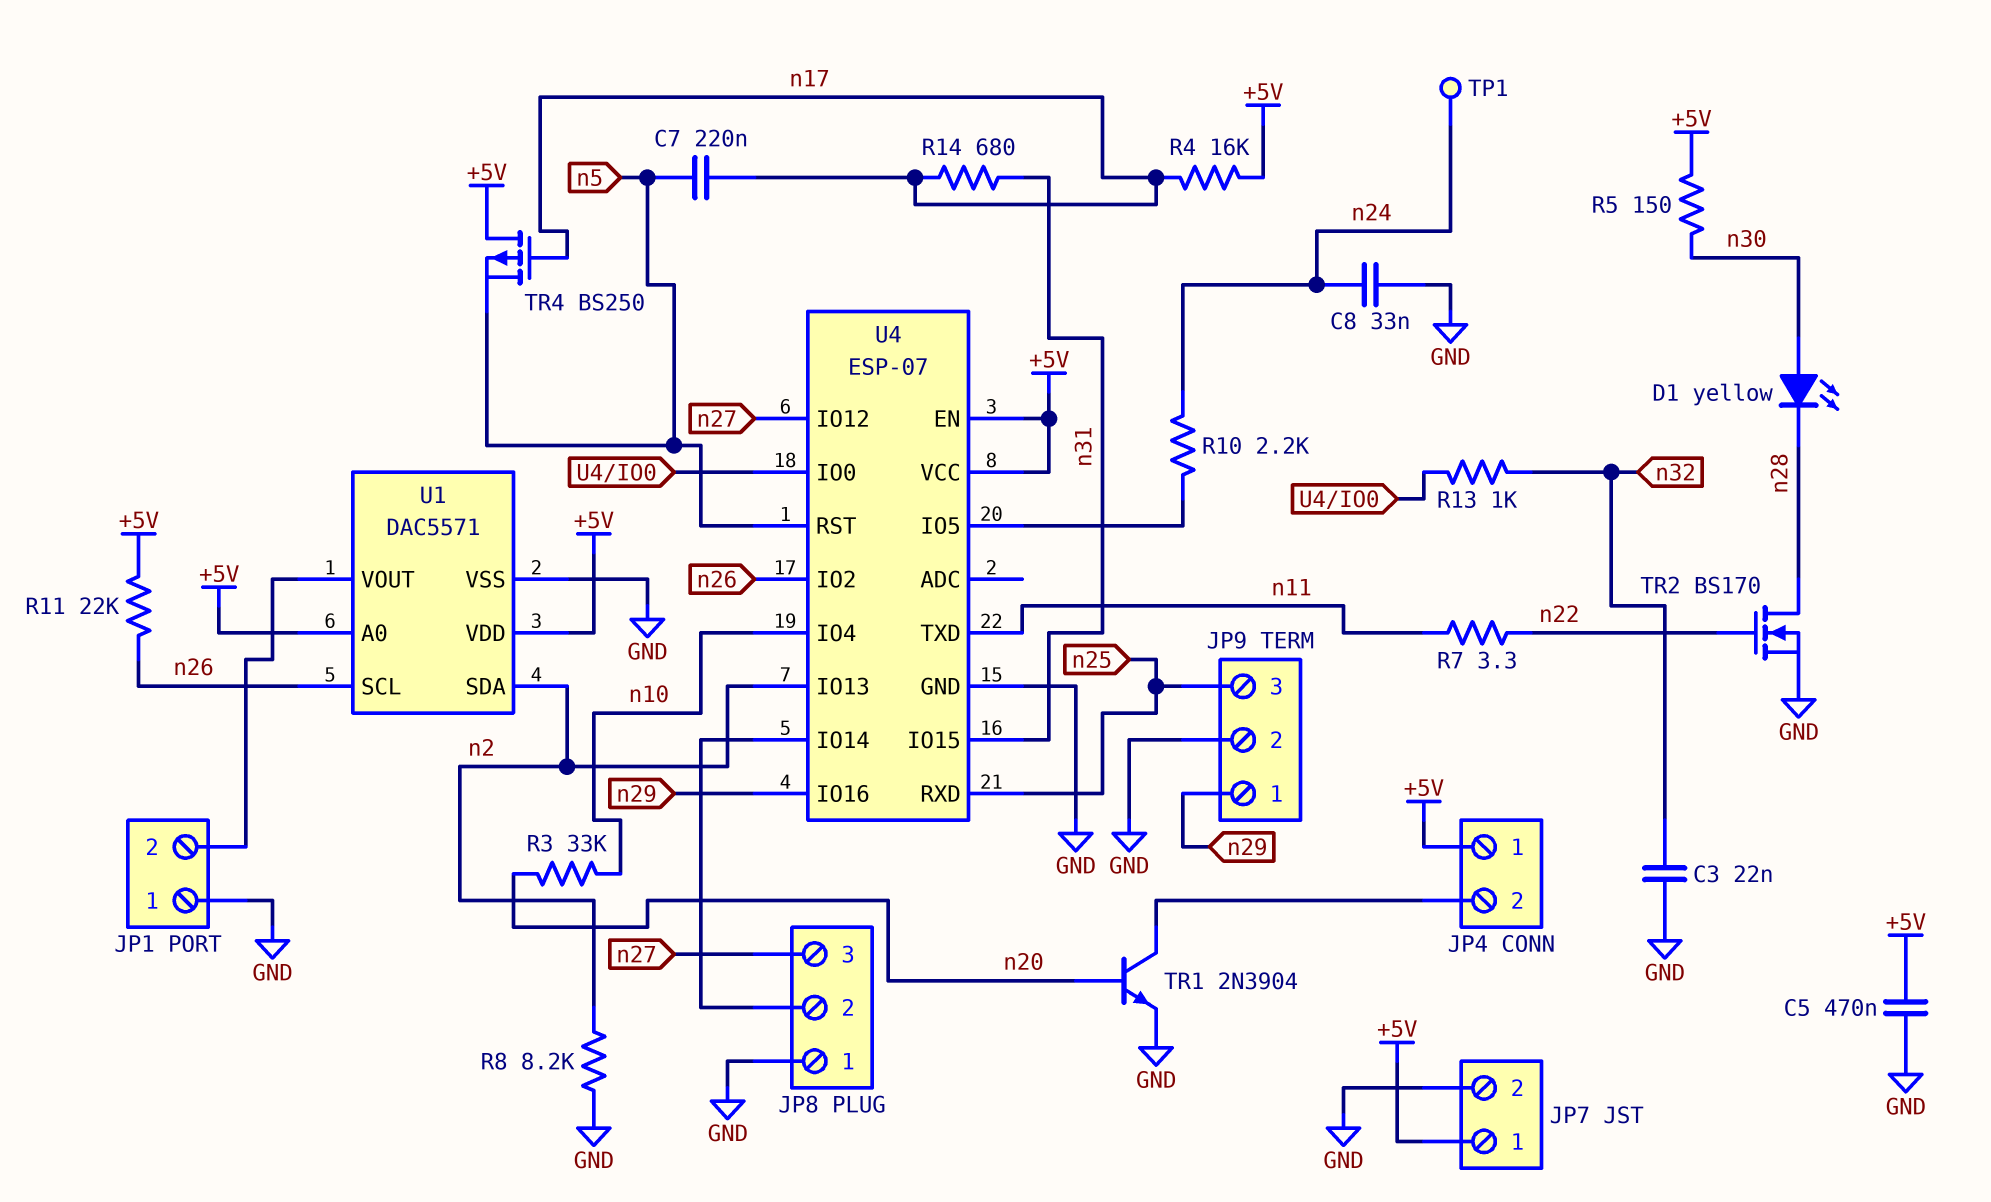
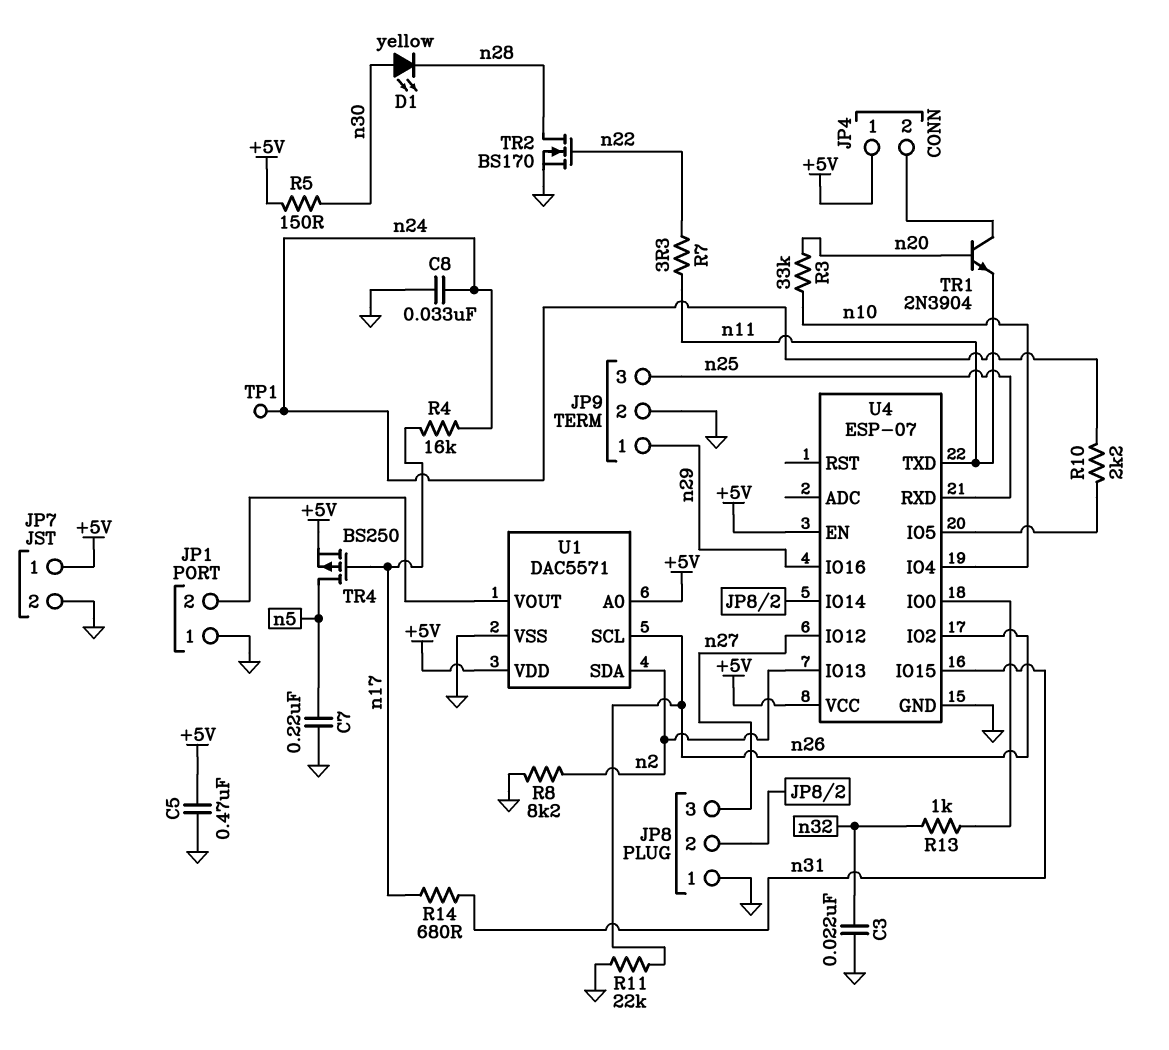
C7: 220nF (n5, n17) -> 220nF (GND, n5)
R4: 16k (+5V, n17) -> 16k (n17, n24)
R11: 22k (+5V, n26) -> 22k (GND, n26)
TR1: NPN 2N3904 (B n20, C JP4/2, E GND) -> NPN 2N3904 (B n20, C JP4/2, E n11)
TR4: PMOS BS250 (G n17, D +5V, S n5) -> PMOS BS250 (G n17, D n5, S +5V)
U4 pin RST: n5 -> none

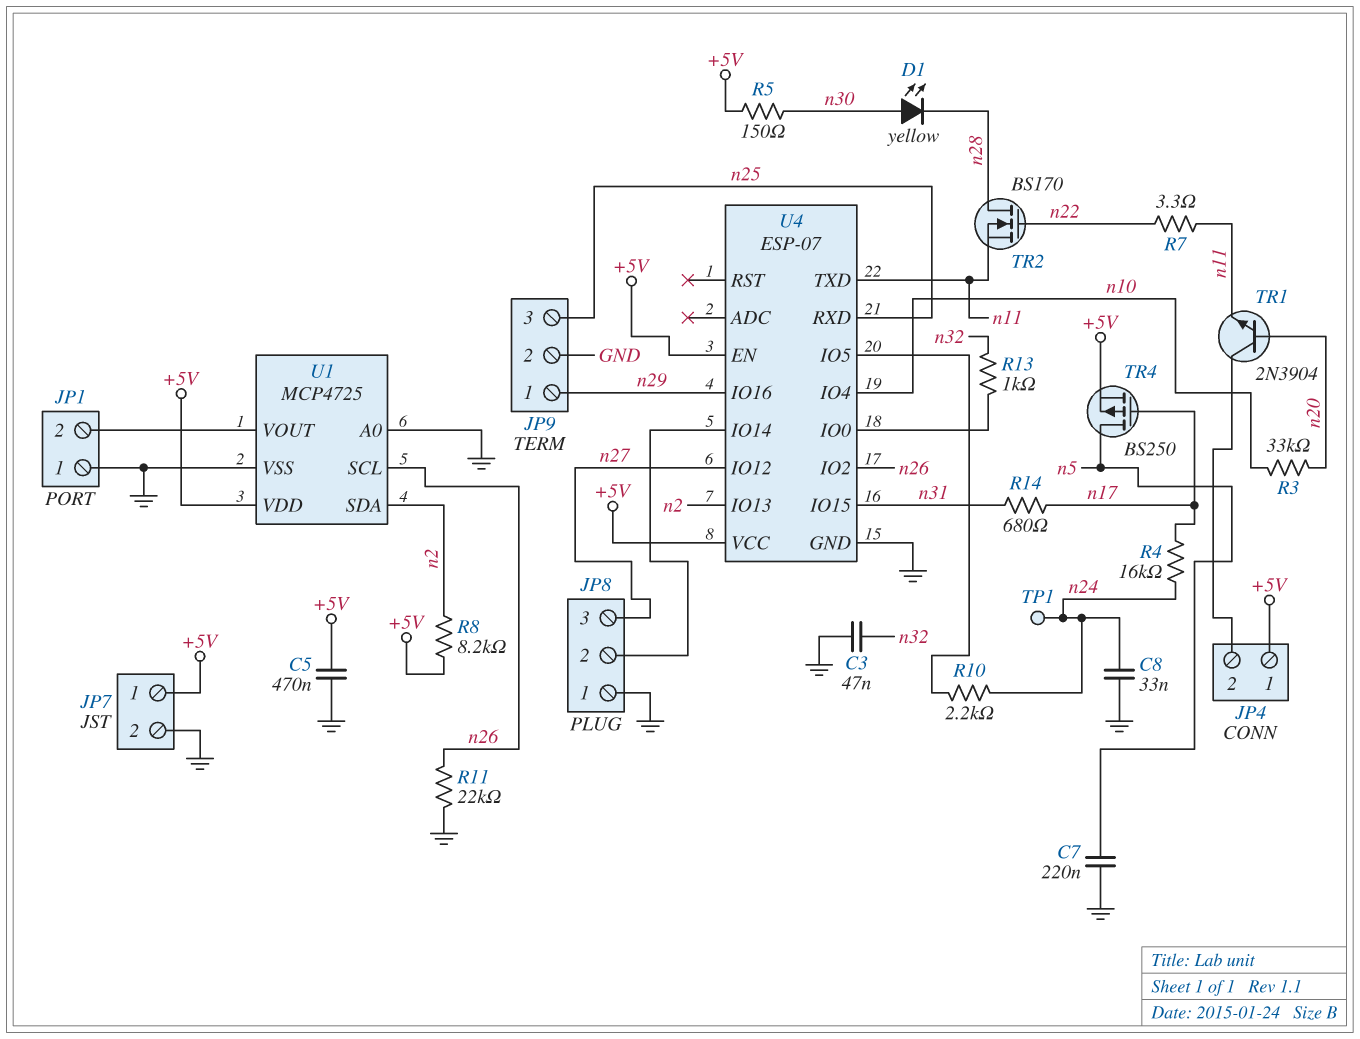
C3: 22nF (GND, n32) -> 47nF (GND, n32)
R8: 8.2k (GND, n2) -> 8.2k (+5V, n2)
TR2: NMOS BS170 (G n22, D n28, S GND) -> NMOS BS170 (G n22, D n28, S n11)
U1: DAC5571 -> MCP4725
U1 pin A0: +5V -> GND

